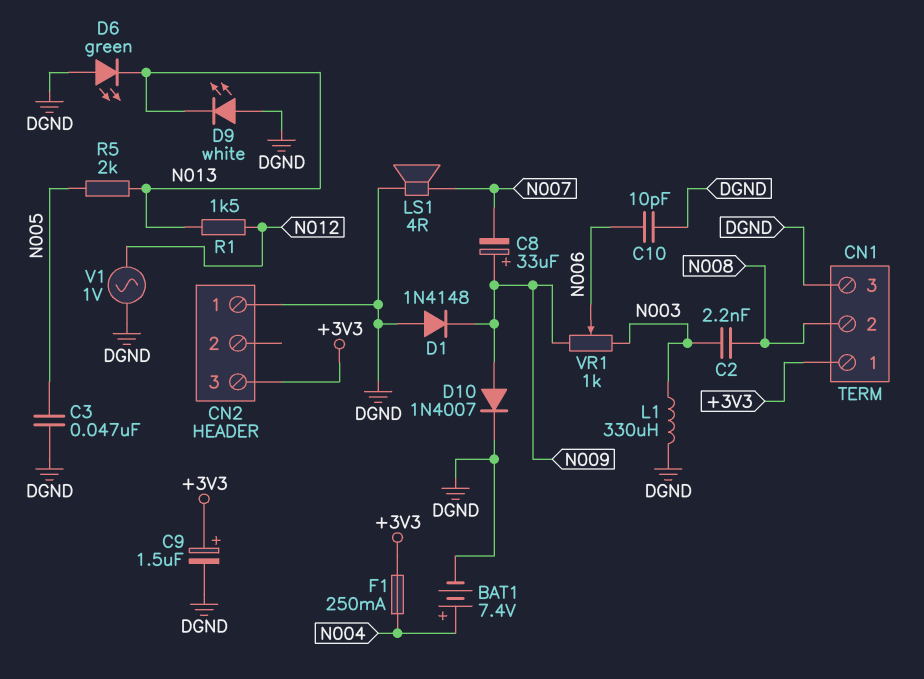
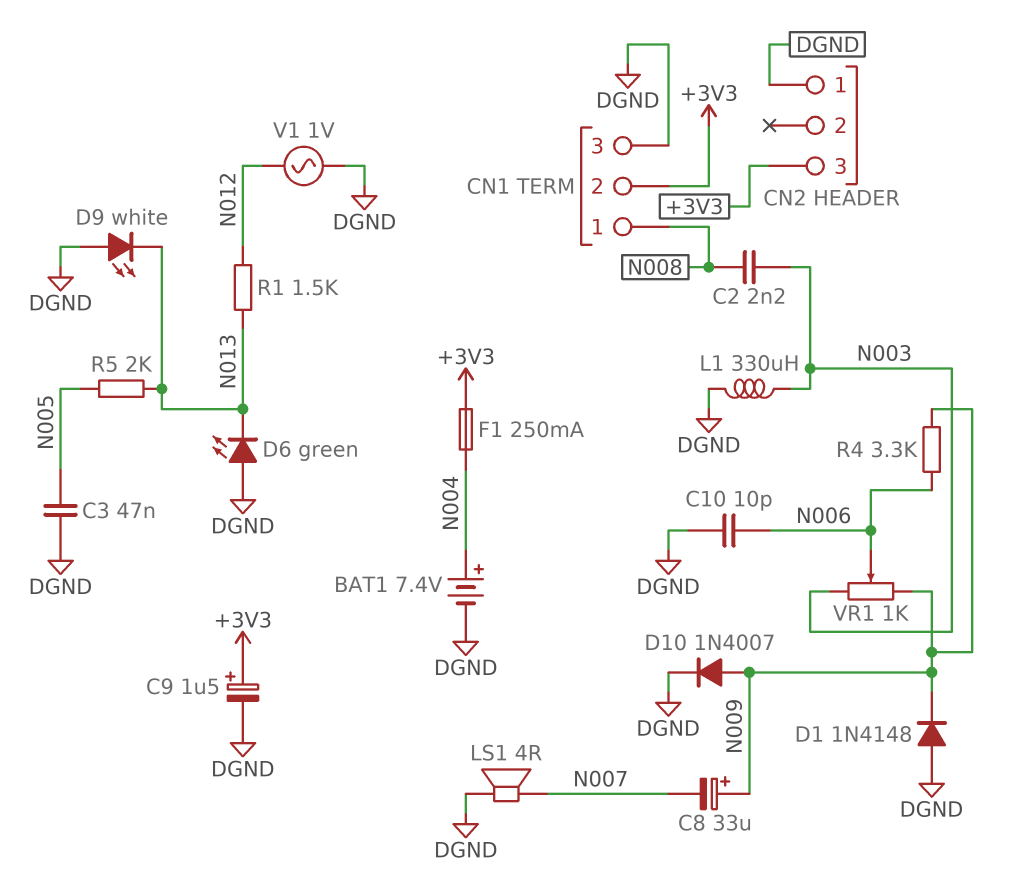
CN1 pin 1: +3V3 -> N008
CN1 pin 2: N008 -> +3V3
R4: none -> 3.3k (N006, N009)

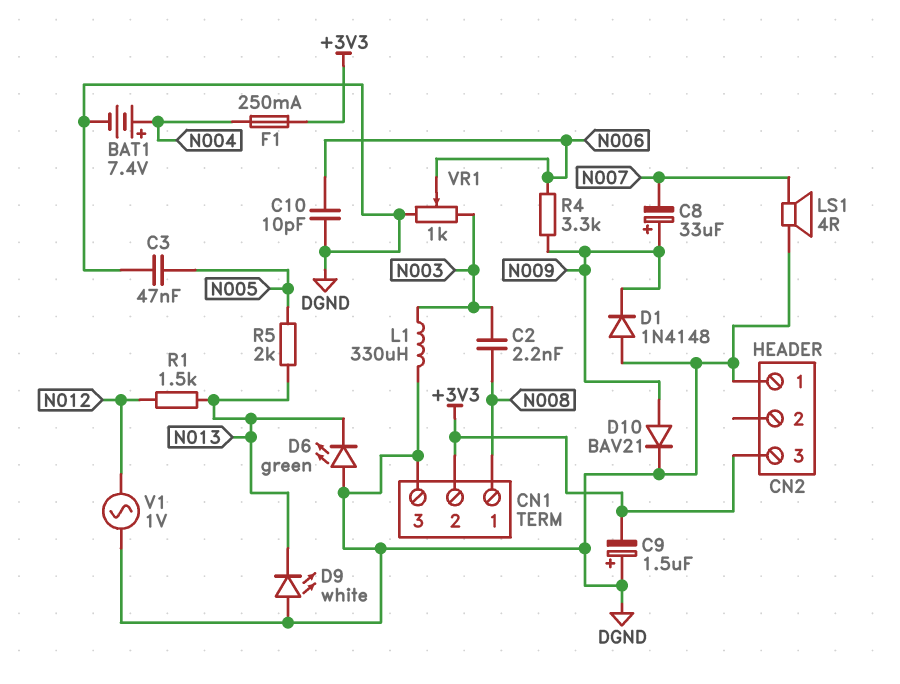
C9: 1.5uF (plus +3V3, minus DGND) -> 1.5uF (plus DGND, minus +3V3)
D10: diode 1N4007 (A N009, K DGND) -> diode BAV21 (A N009, K DGND)
VR1: 1k (N003, N009, wiper N006) -> 1k (DGND, N003, wiper N006)

